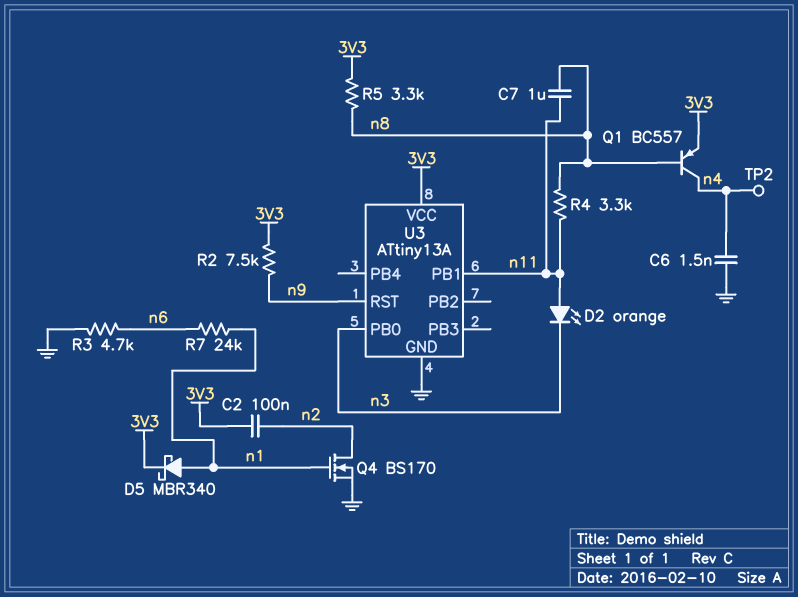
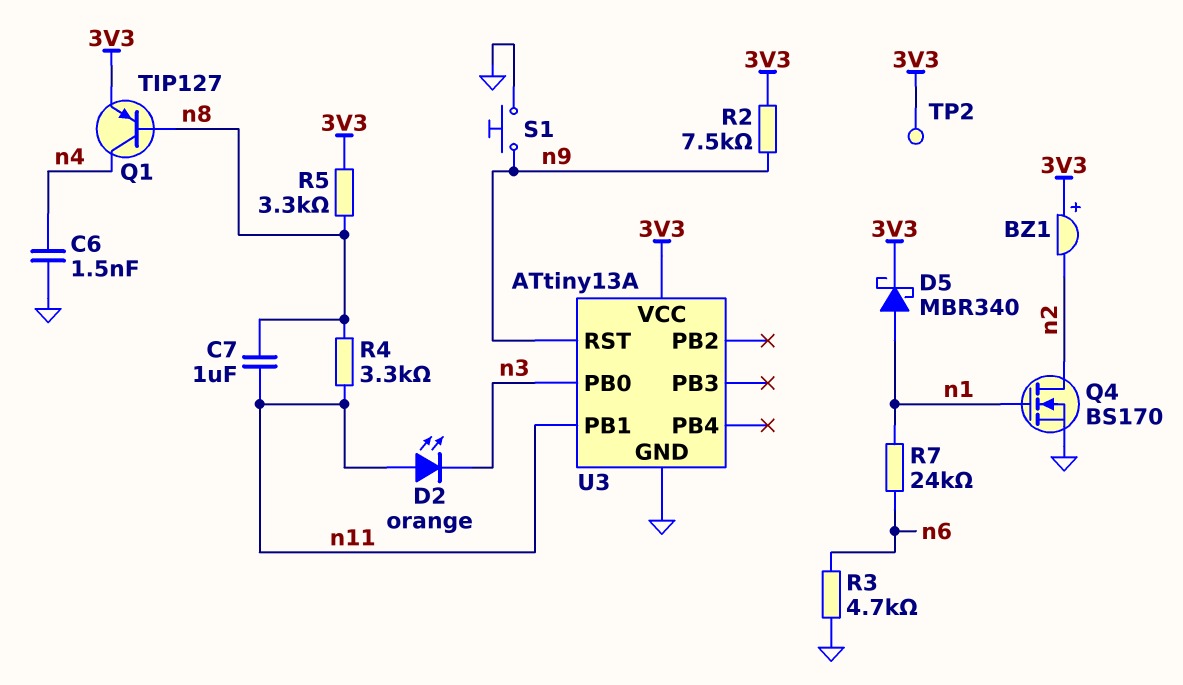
BZ1: none -> buzzer (plus 3V3, minus n2)
C2: 100nF (3V3, n2) -> none
Q1: PNP BC557 (B n8, C n4, E 3V3) -> PNP TIP127 (B n8, C n4, E 3V3)
S1: none -> button (GND, n9)
TP2: test point (n4) -> test point (3V3)

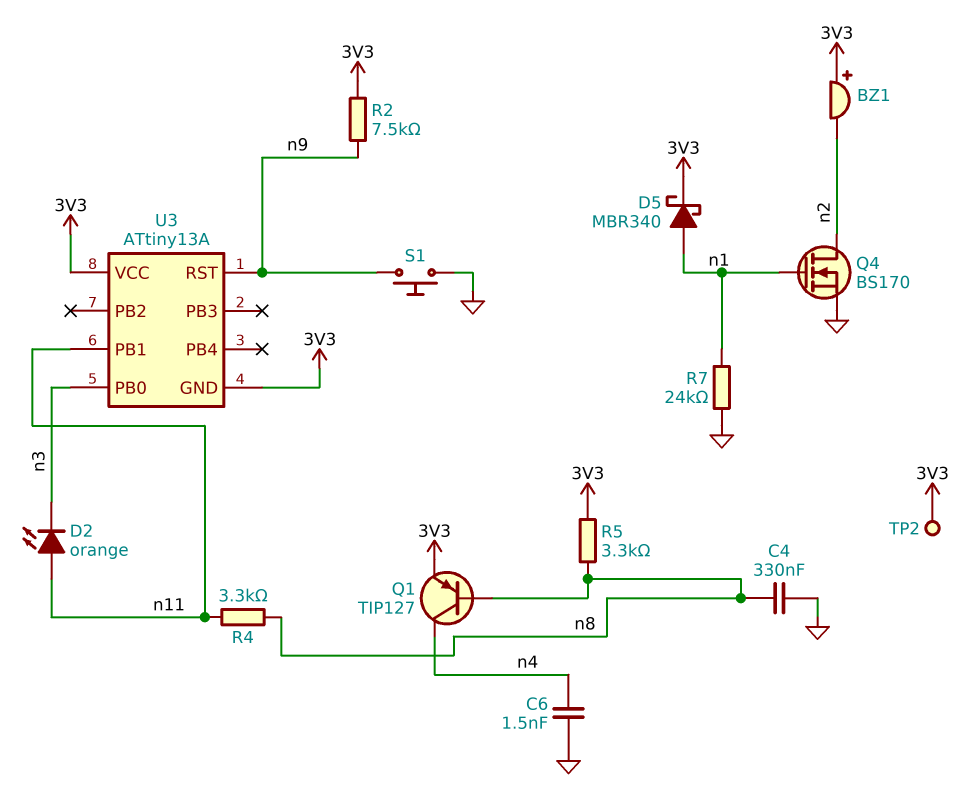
C4: none -> 330nF (GND, n8)
C7: 1uF (n8, n11) -> none
R3: 4.7k (GND, n6) -> none
R7: 24k (n1, n6) -> 24k (GND, n1)
U3 pin GND: GND -> 3V3

